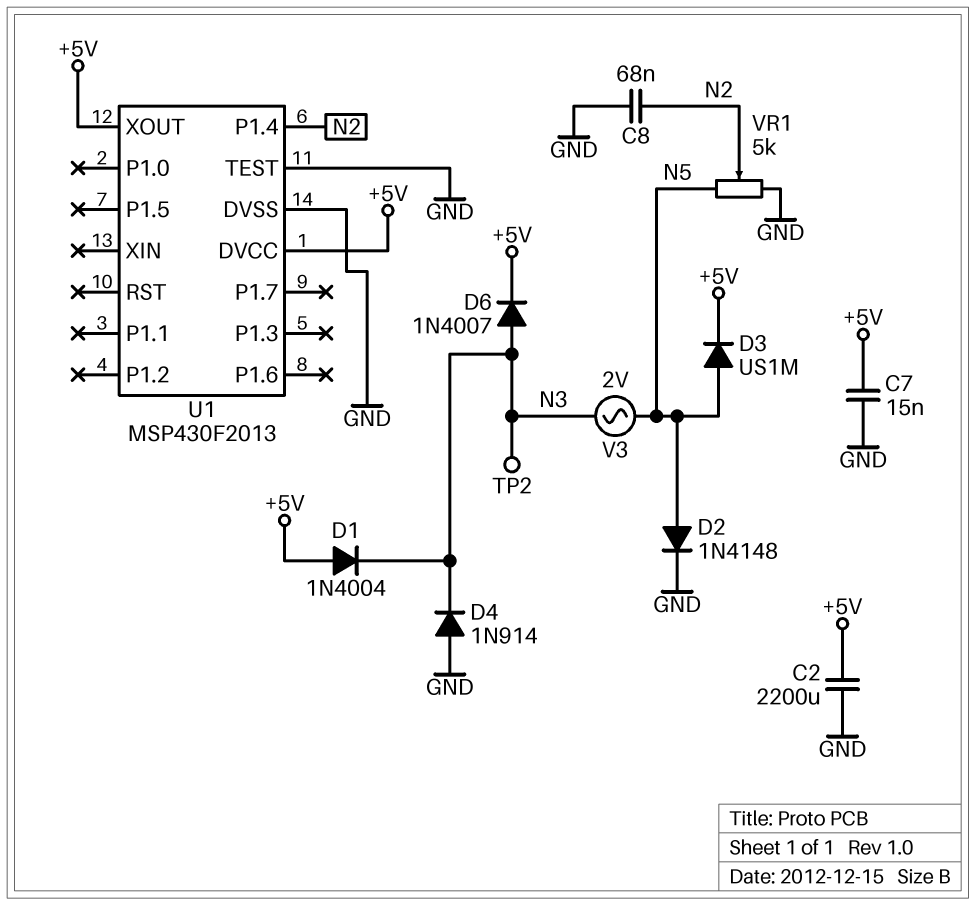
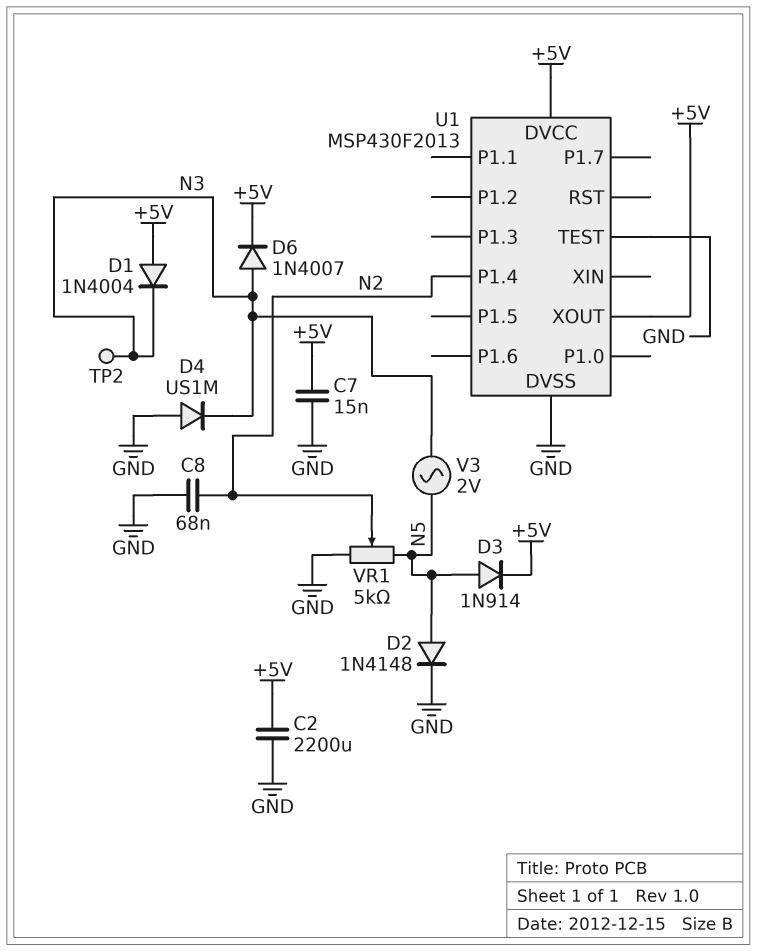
D3: diode US1M (A N5, K +5V) -> diode 1N914 (A N5, K +5V)
D4: diode 1N914 (A GND, K N3) -> diode US1M (A GND, K N3)

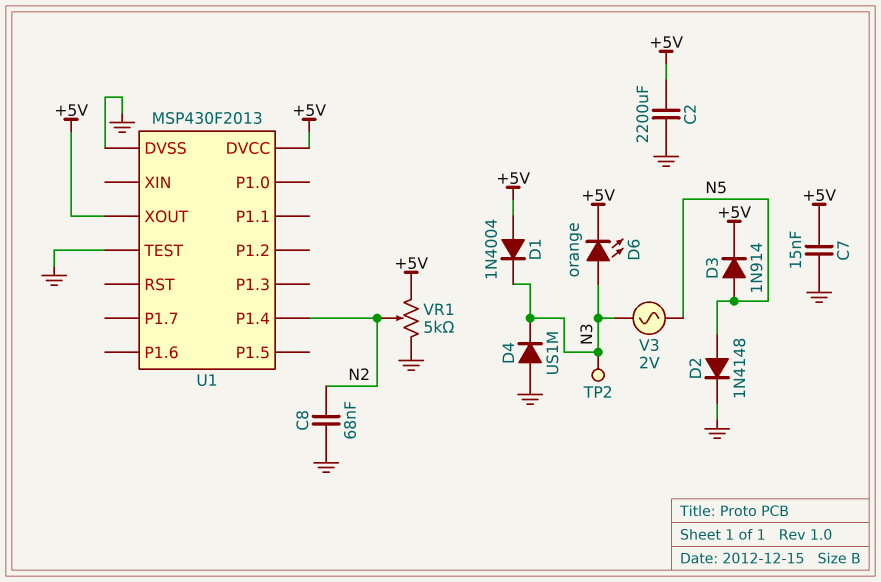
D6: diode 1N4007 (A N3, K +5V) -> LED orange (A N3, K +5V)
VR1: 5k (GND, N5, wiper N2) -> 5k (+5V, GND, wiper N2)

